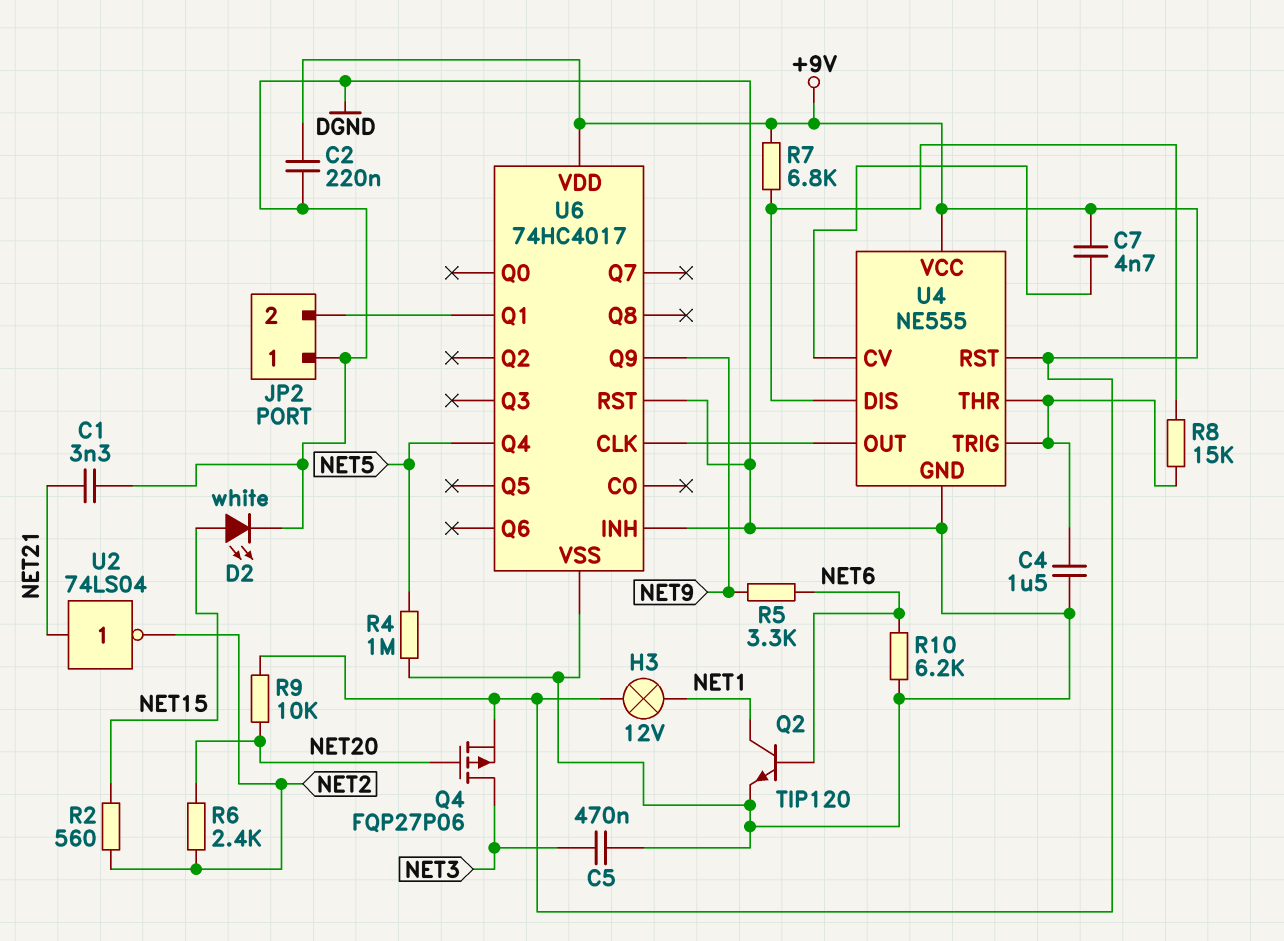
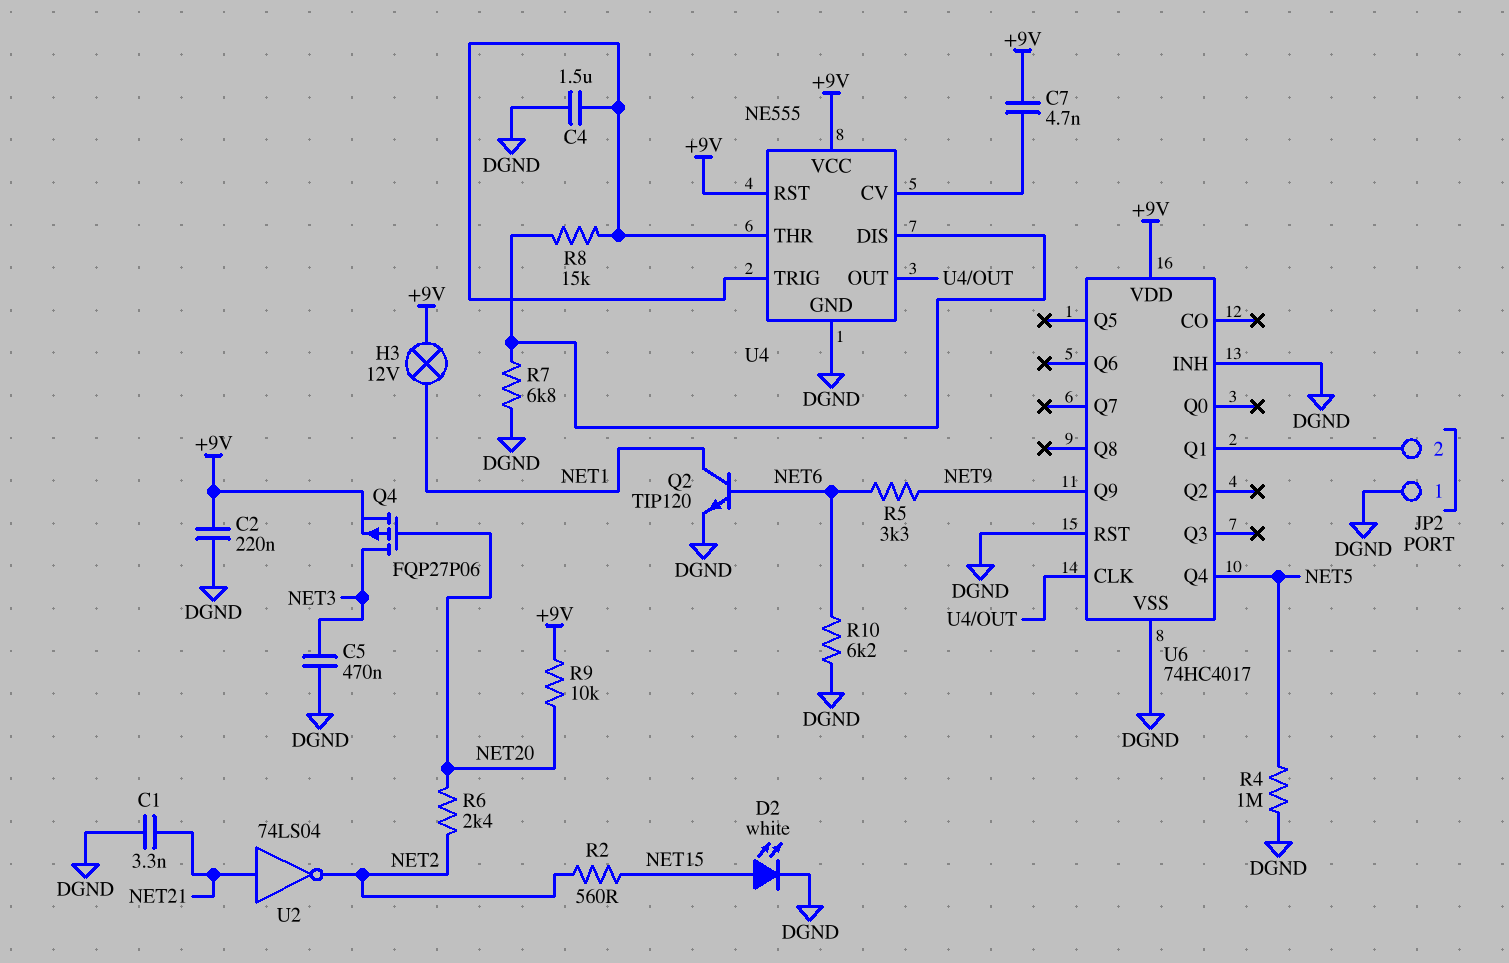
R7: 6.8k (+9V, U4/DIS) -> 6.8k (DGND, U4/DIS)

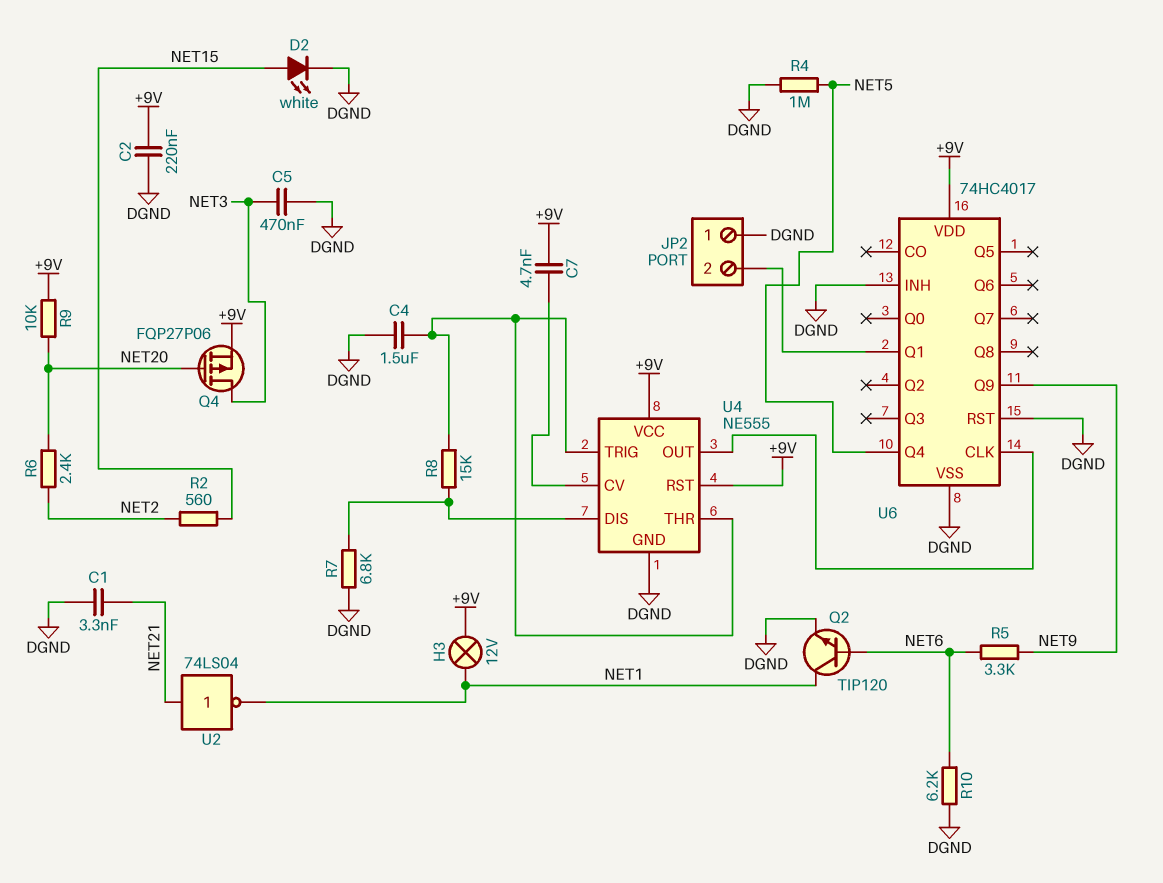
U2: NOT 74LS04 (in NET21, out NET2) -> NOT 74LS04 (in NET21, out NET1)

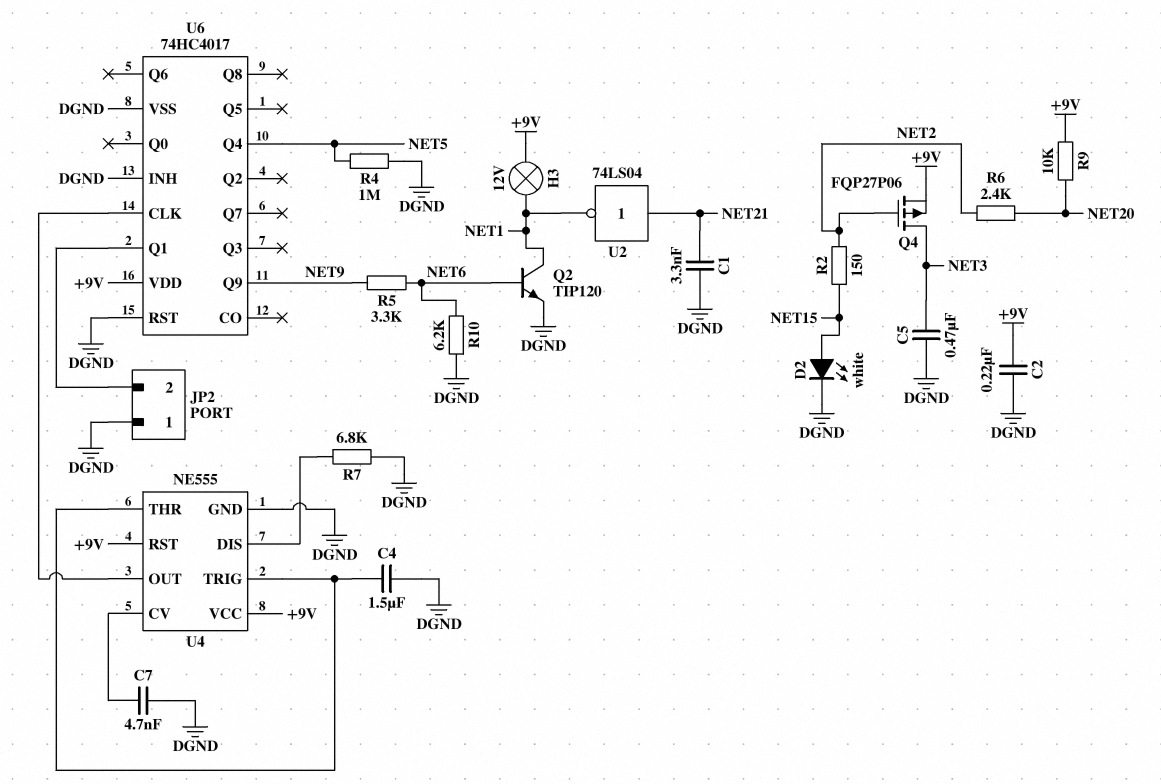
C7: 4.7nF (+9V, U4/CV) -> 4.7nF (DGND, U4/CV)
Q4: PMOS FQP27P06 (G NET20, D NET3, S +9V) -> PMOS FQP27P06 (G NET2, D NET3, S +9V)
R2: 560 (NET2, NET15) -> 150 (NET2, NET15)
R8: 15k (U4/DIS, U4/THR) -> none

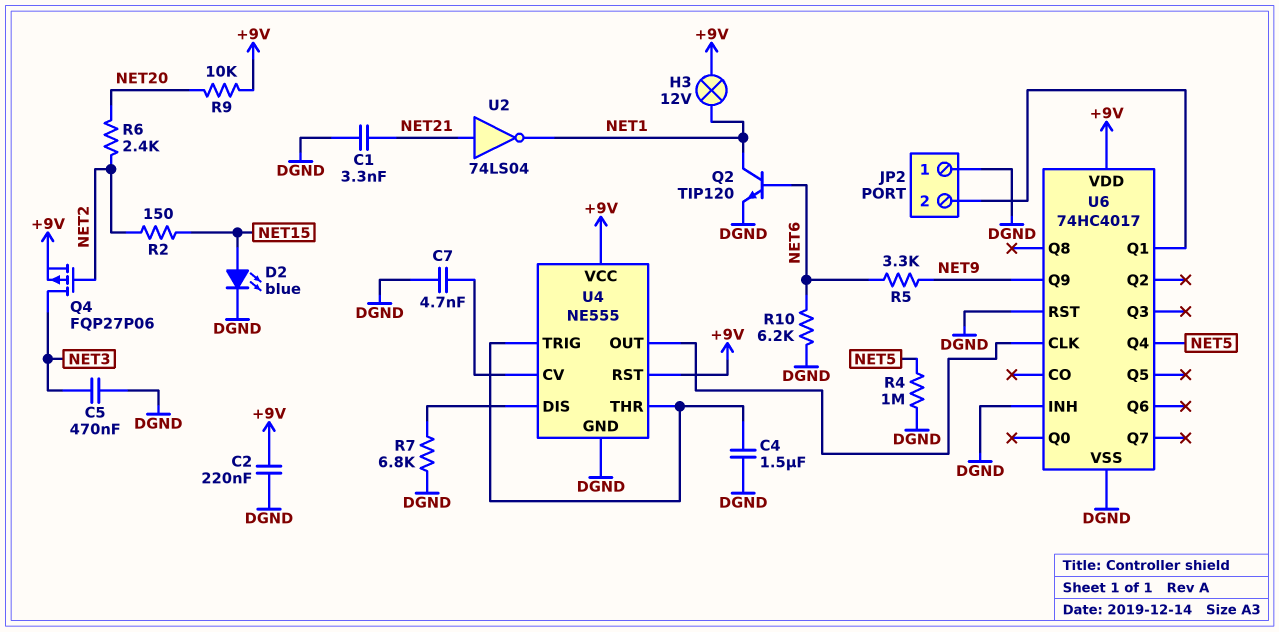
D2: LED white (A NET15, K DGND) -> LED blue (A NET15, K DGND)

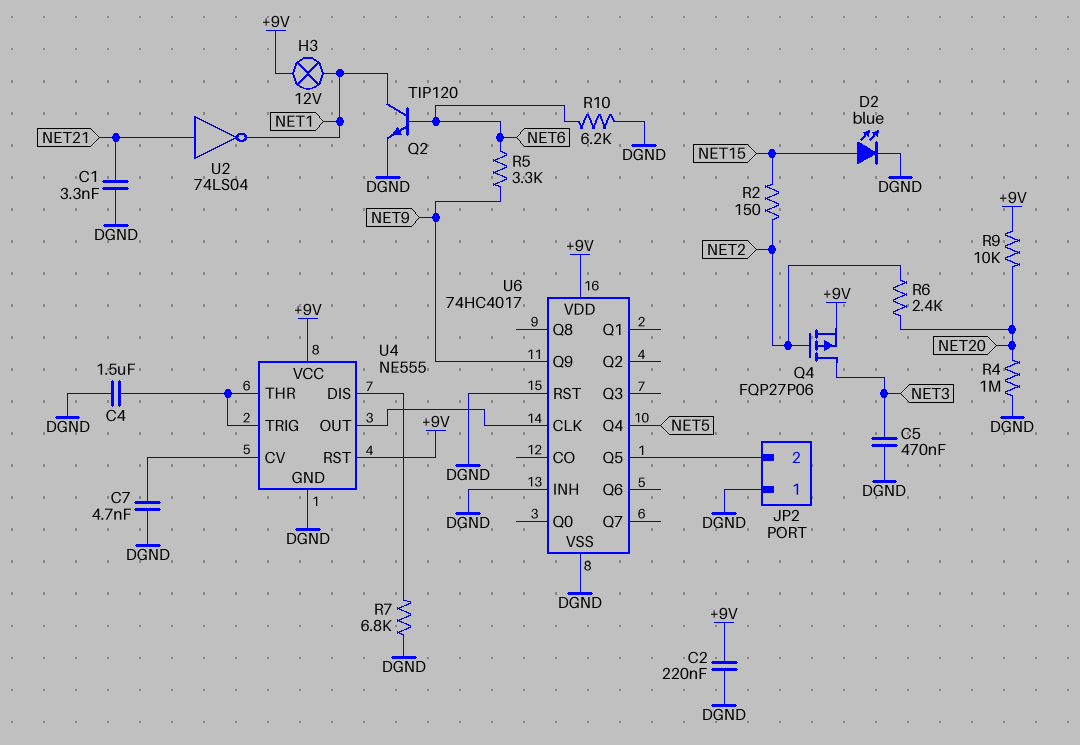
R4: 1M (DGND, NET5) -> 1M (DGND, NET20)
U6 pin Q1: JP2/2 -> none
U6 pin Q5: none -> JP2/2

